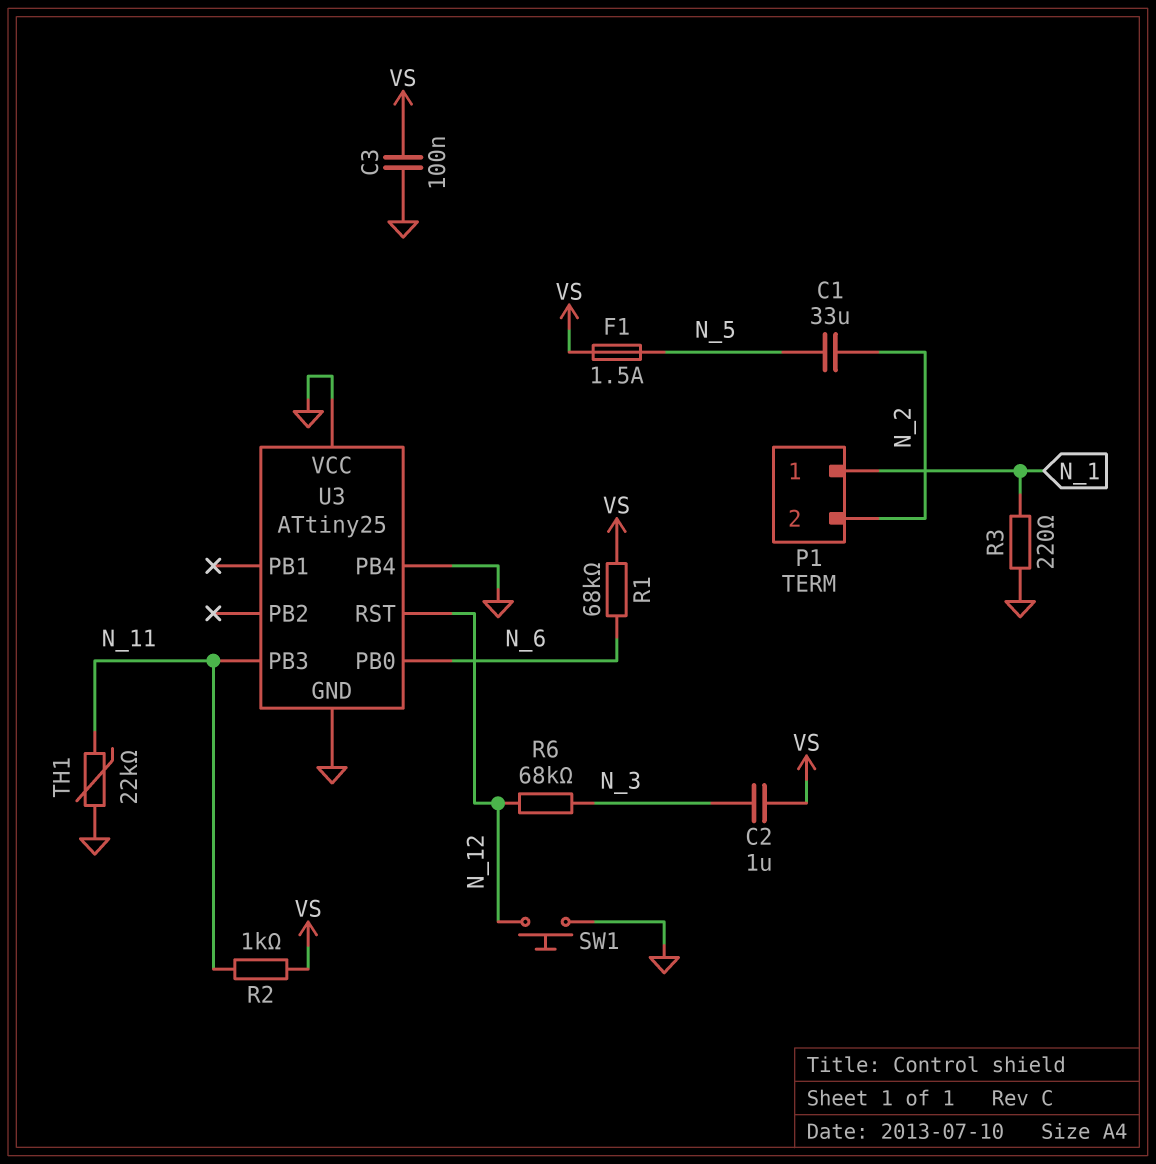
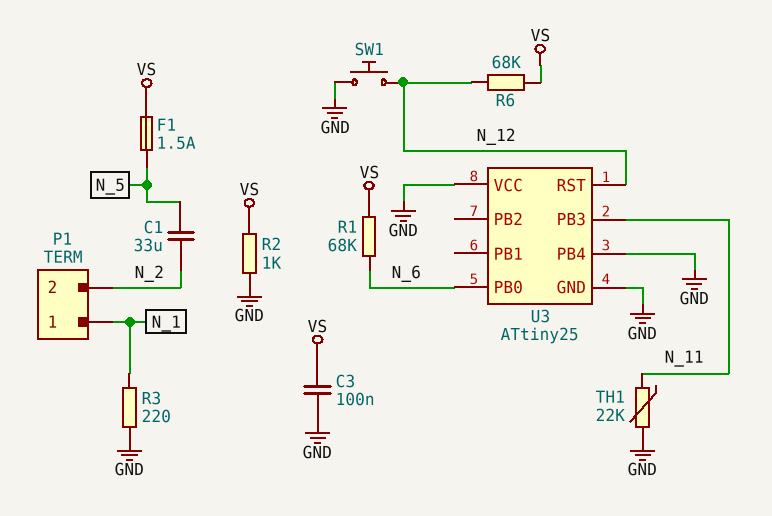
C2: 1uF (N_3, VS) -> none
R2: 1k (N_11, VS) -> 1k (GND, VS)
R6: 68k (N_3, N_12) -> 68k (N_12, VS)

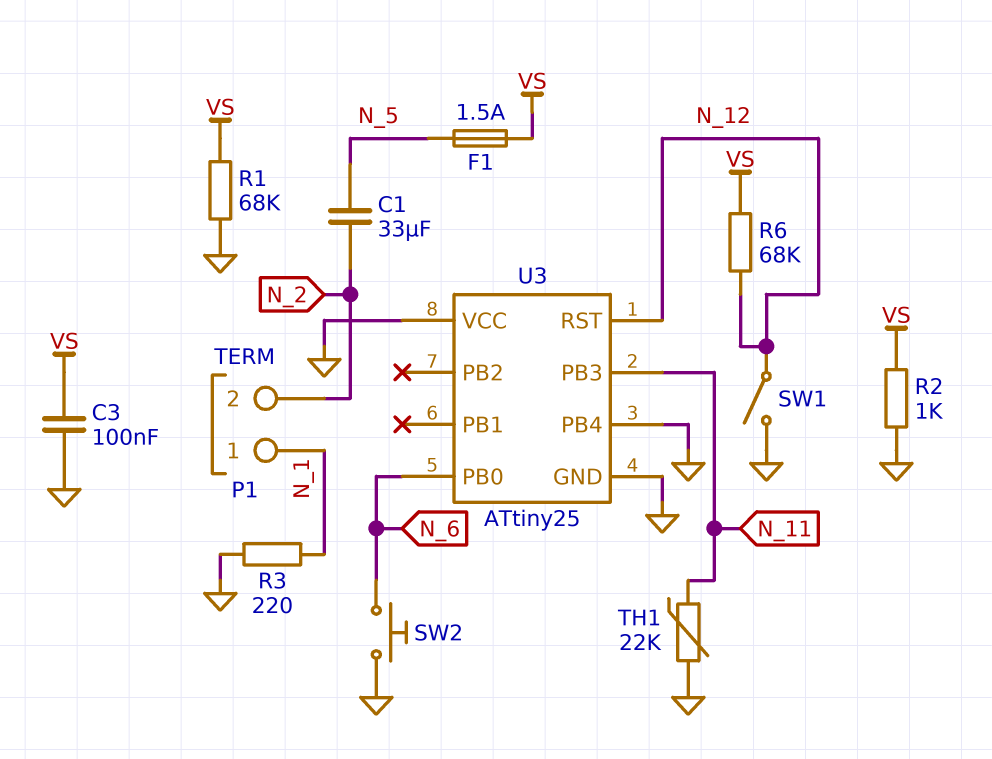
R1: 68k (N_6, VS) -> 68k (GND, VS)
SW1: button (GND, N_12) -> switch (GND, N_12)
SW2: none -> button (GND, N_6)

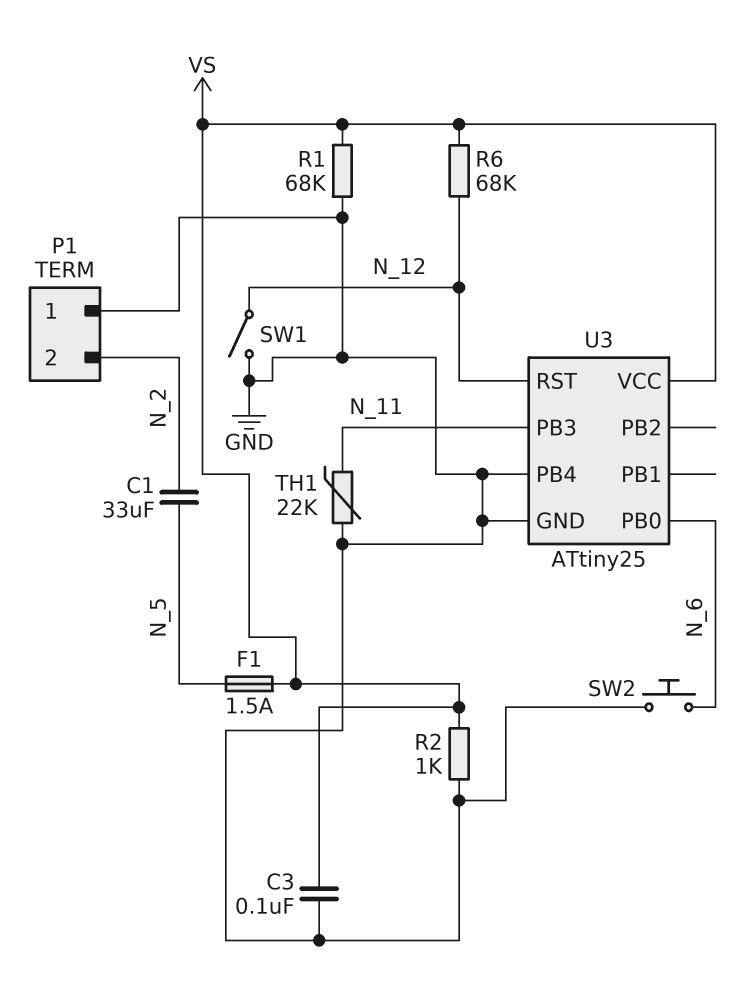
P1 pin 1: N_1 -> GND
R3: 220 (GND, N_1) -> none
U3 pin VCC: GND -> VS

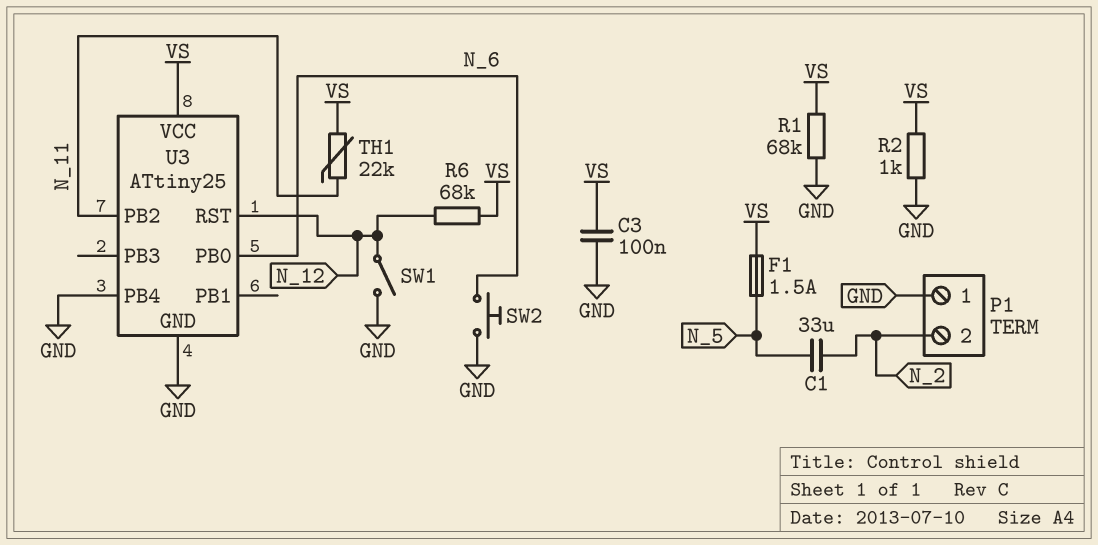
TH1: 22k (GND, N_11) -> 22k (N_11, VS)
U3 pin PB2: none -> N_11
U3 pin PB3: N_11 -> none

